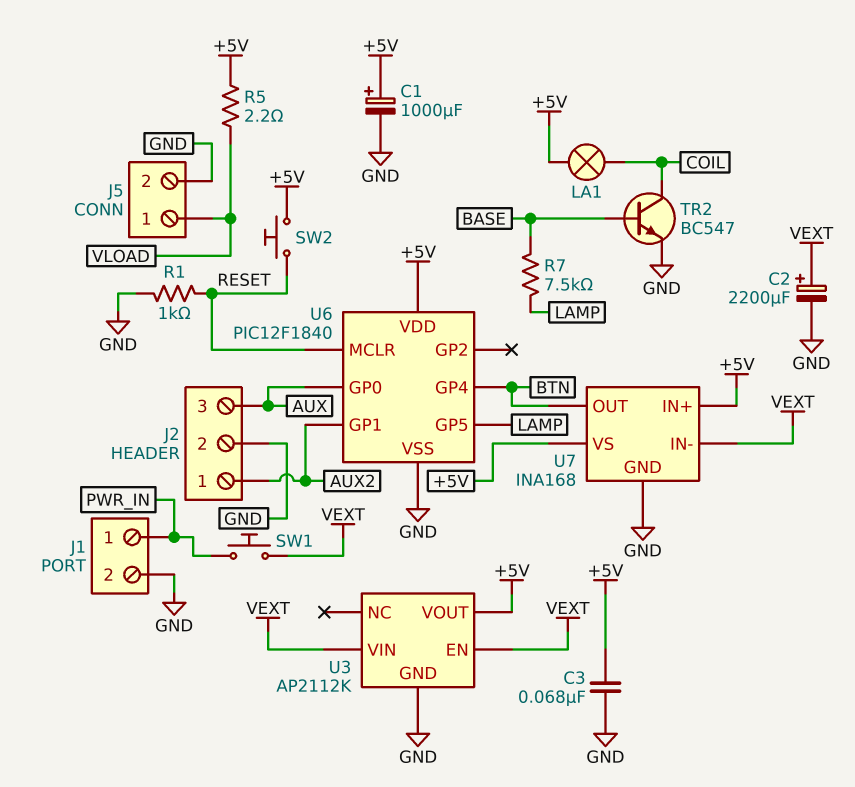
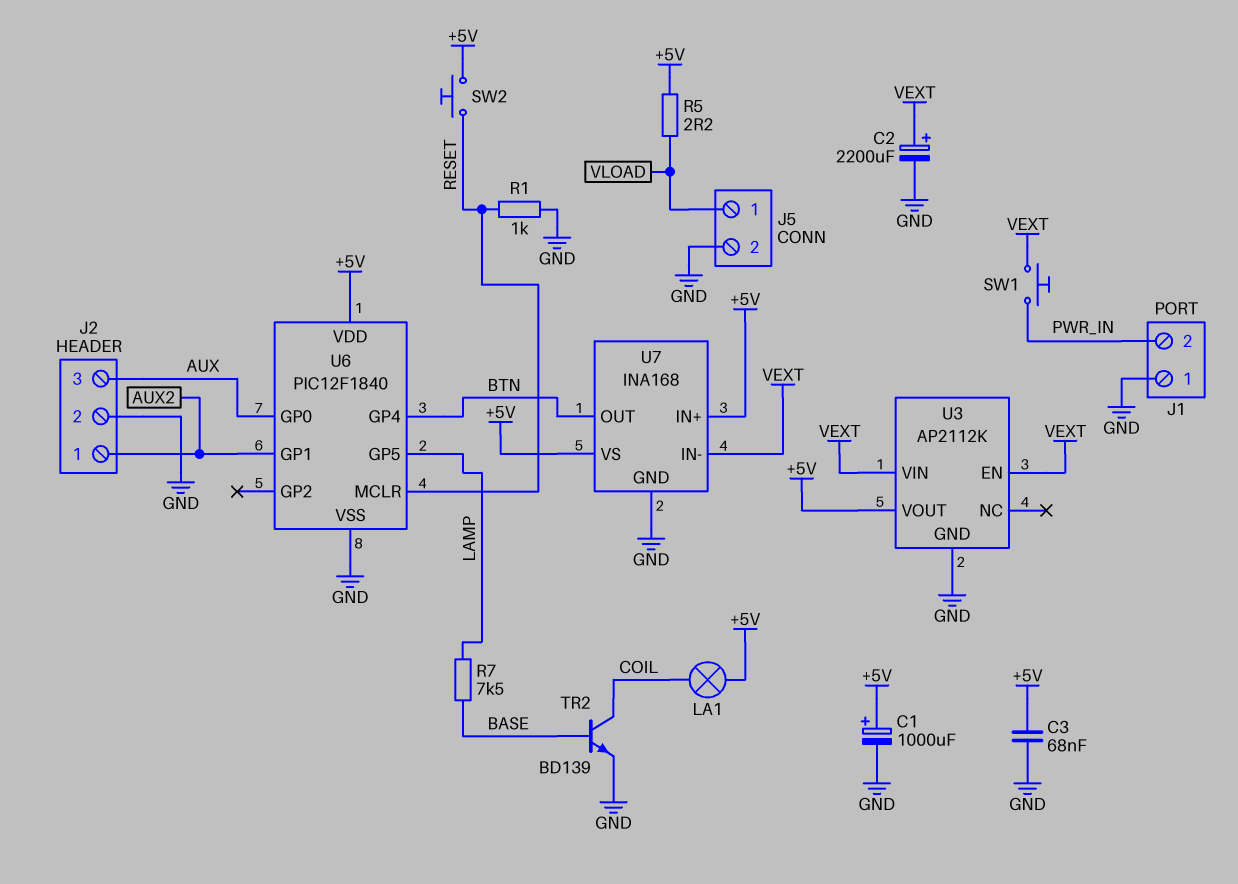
J1 pin 1: PWR_IN -> GND
J1 pin 2: GND -> PWR_IN
TR2: NPN BC547 (B BASE, C COIL, E GND) -> NPN BD139 (B BASE, C COIL, E GND)

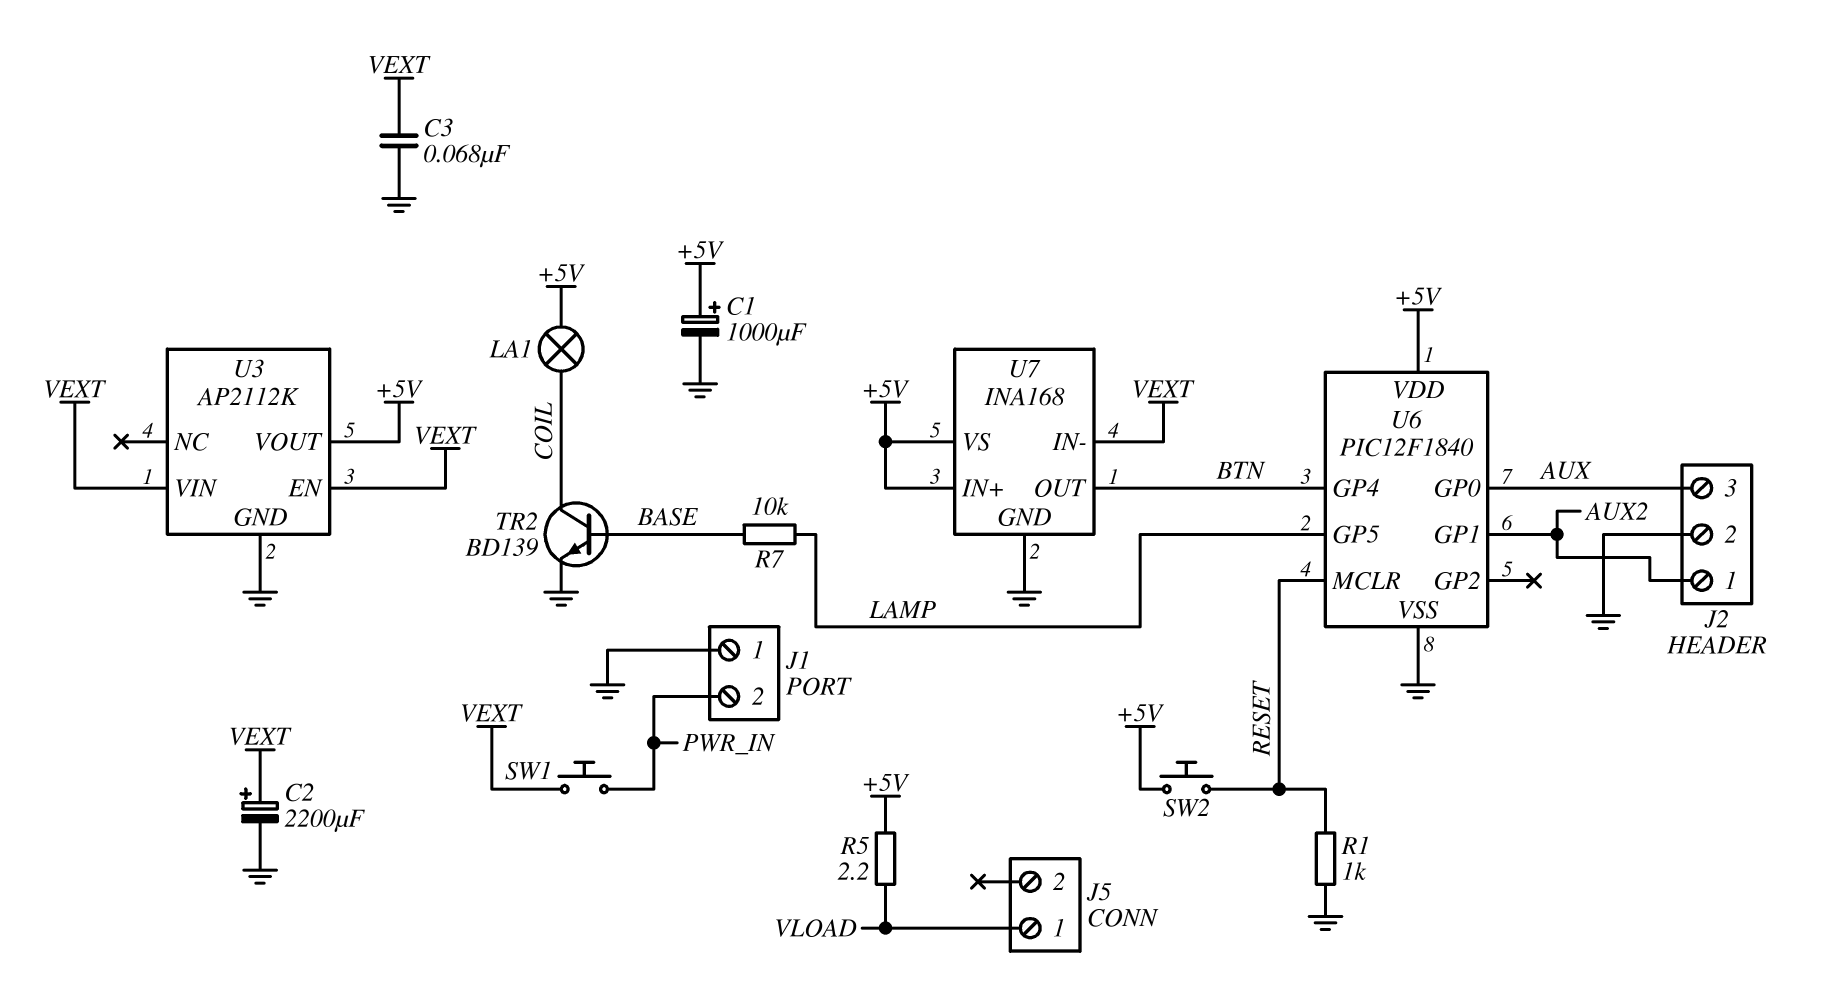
C3: 68nF (+5V, GND) -> 68nF (GND, VEXT)
J5 pin 2: GND -> none
R7: 7.5k (BASE, LAMP) -> 10k (BASE, LAMP)

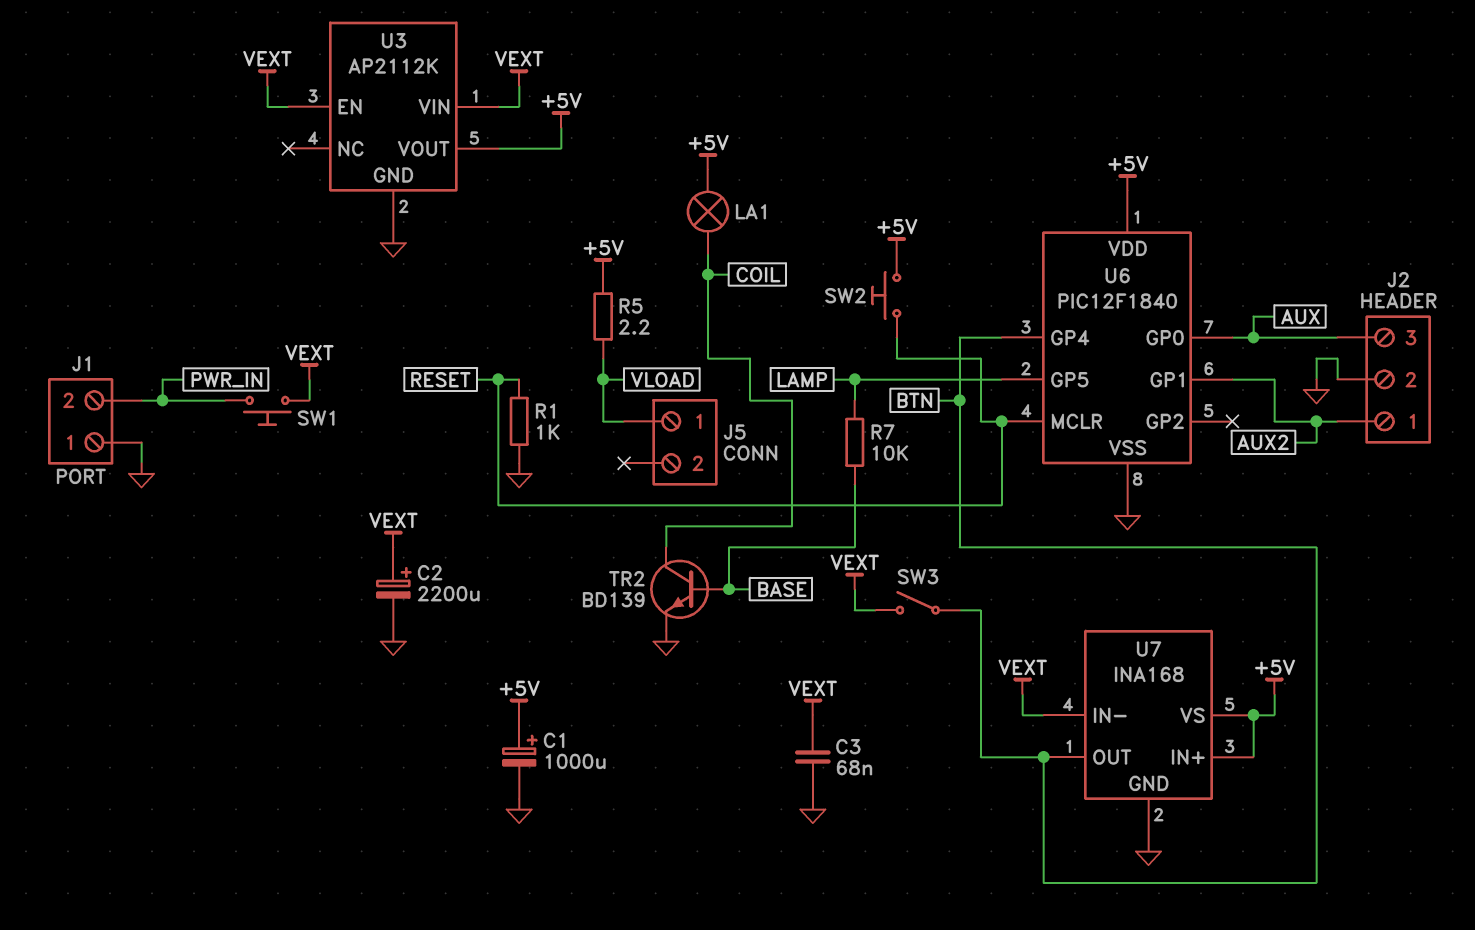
SW3: none -> switch (BTN, VEXT)

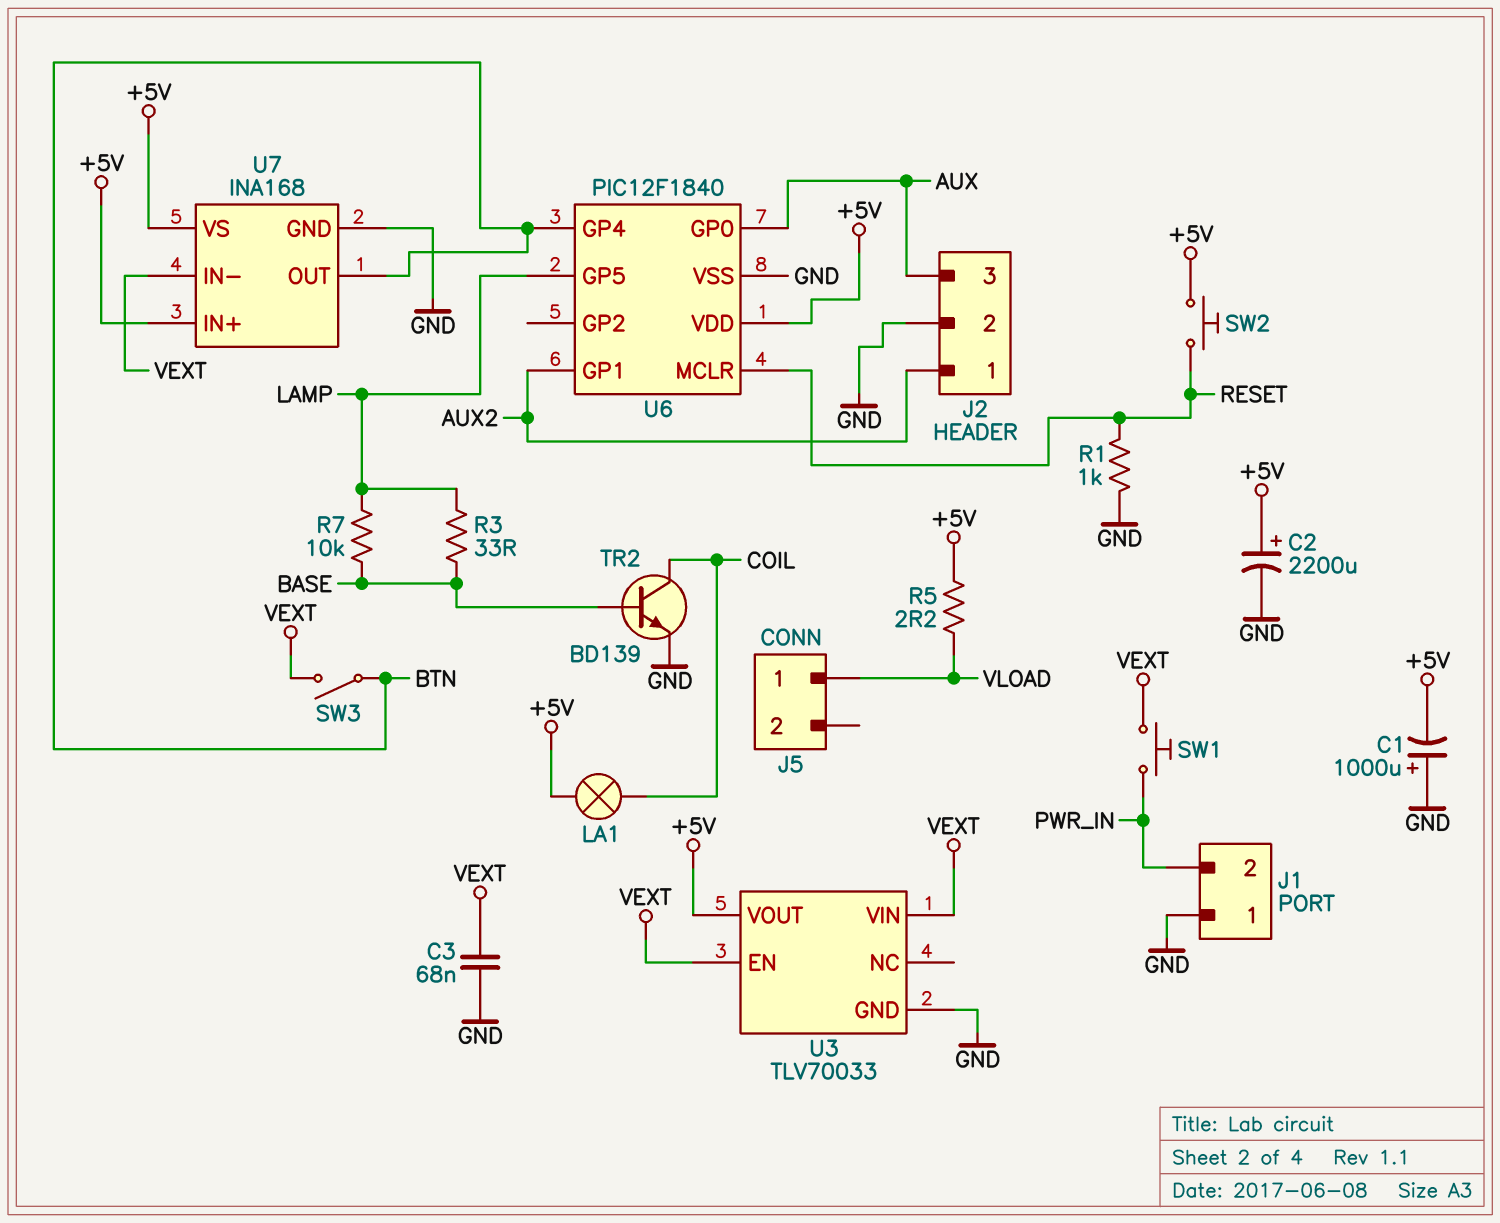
C1: 1000uF (plus +5V, minus GND) -> 1000uF (plus GND, minus +5V)
C2: 2200uF (plus VEXT, minus GND) -> 2200uF (plus +5V, minus GND)
R3: none -> 33 (BASE, LAMP)
U3: AP2112K -> TLV70033

